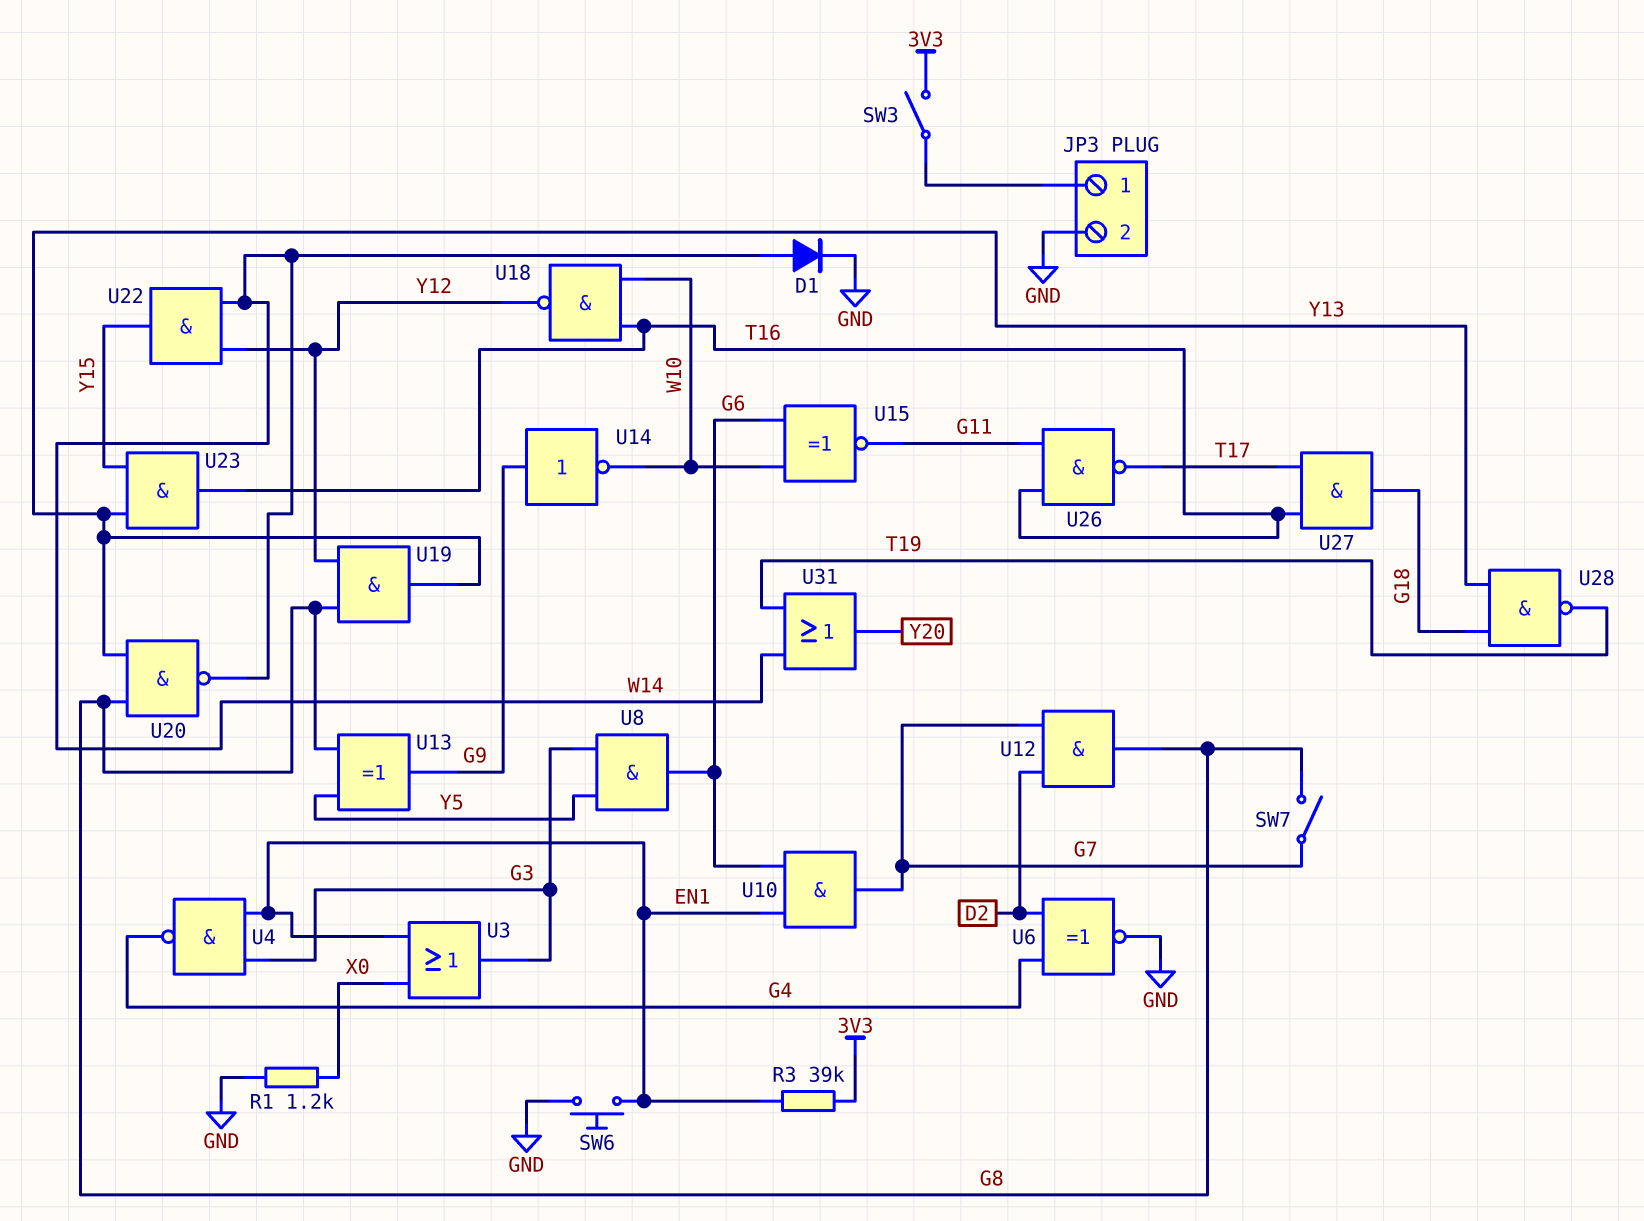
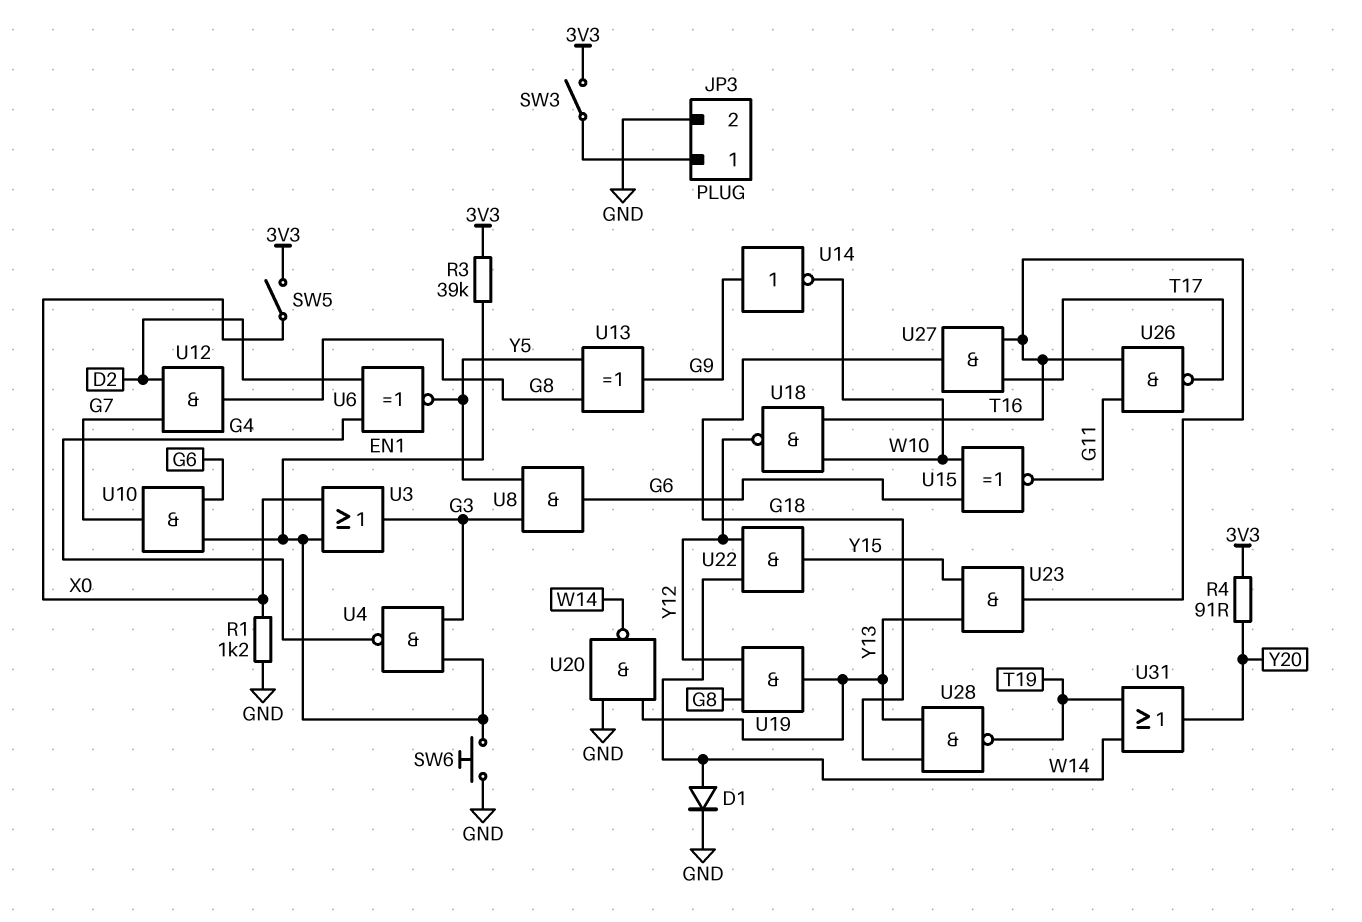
R4: none -> 91 (3V3, Y20)
SW5: none -> switch (3V3, X0)
SW7: switch (G7, G8) -> none
U6: XNOR (in D2, in G4, out GND) -> XNOR (in D2, in G4, out Y5)
U20: NAND (in G8, in Y13, out W14) -> NAND (in GND, in Y13, out W14)

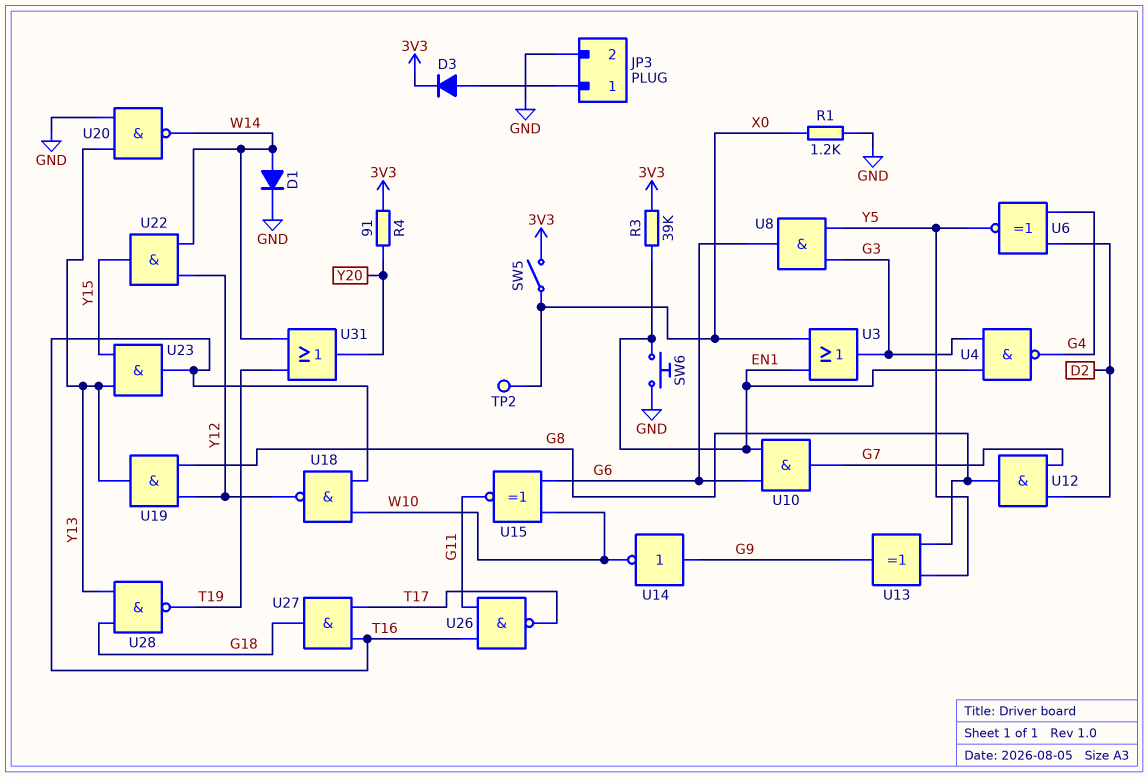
D3: none -> diode (A JP3/1, K 3V3)
SW3: switch (3V3, JP3/1) -> none
TP2: none -> test point (X0)

